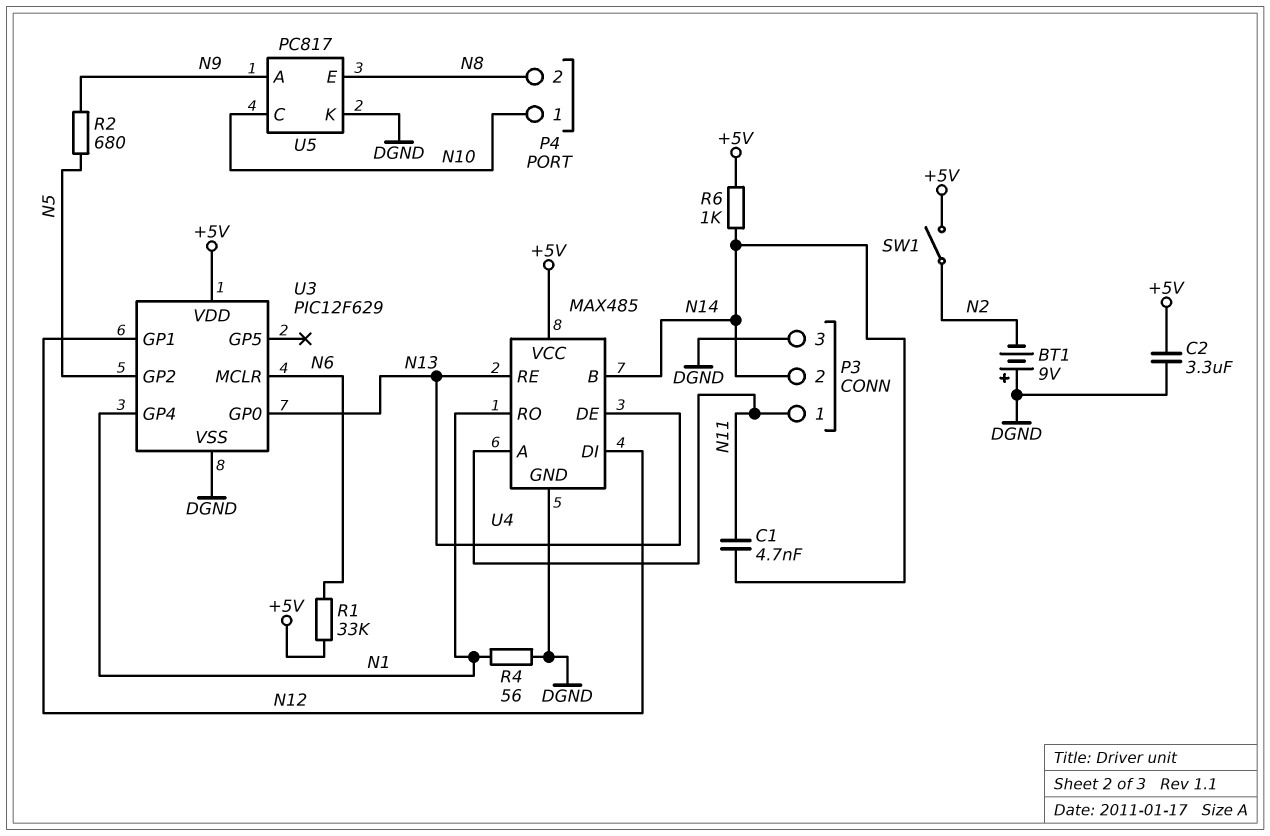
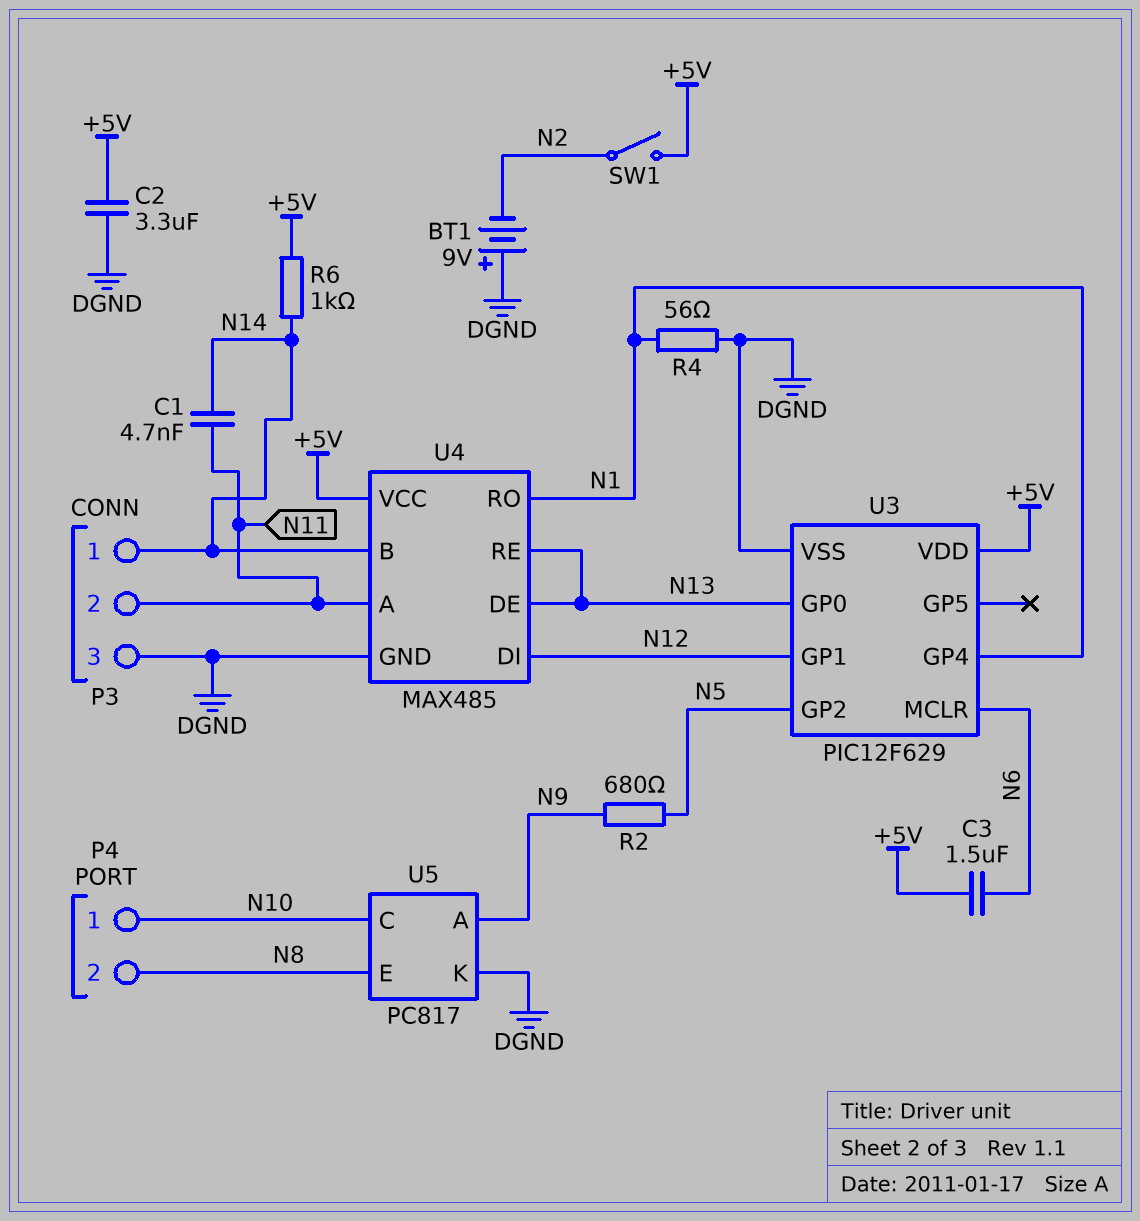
C3: none -> 1.5uF (+5V, N6)
P3 pin 1: N11 -> N14
P3 pin 2: N14 -> N11
R1: 33k (+5V, N6) -> none

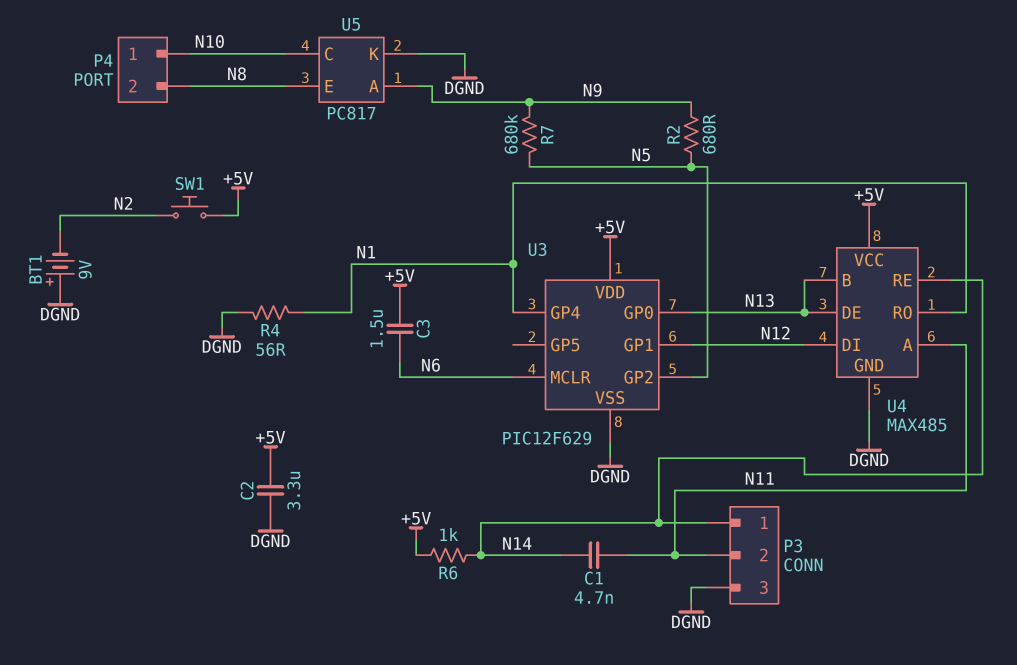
R7: none -> 680k (N5, N9)
SW1: switch (+5V, N2) -> button (+5V, N2)
U4 pin B: N14 -> N13
U4 pin RE: N13 -> N14

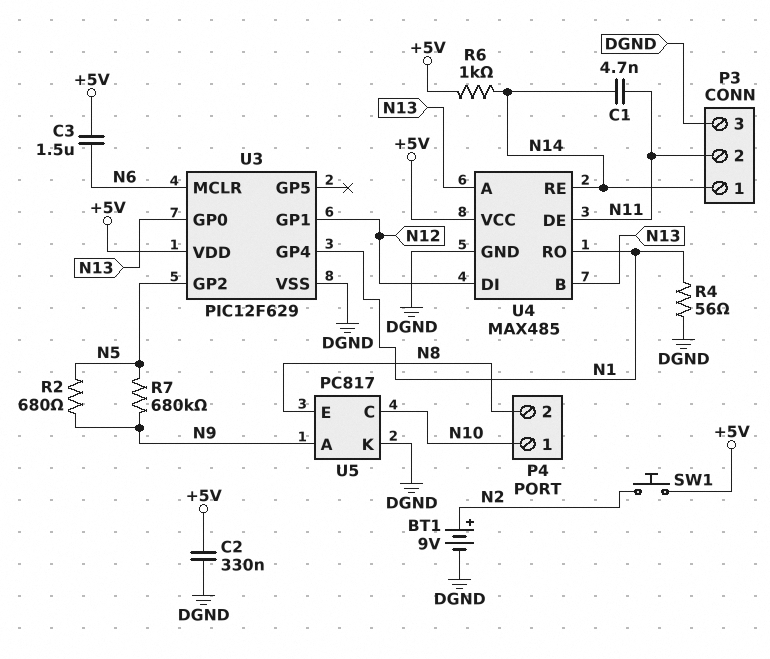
BT1: 9V (plus DGND, minus N2) -> 9V (plus N2, minus DGND)
C2: 3.3uF (+5V, DGND) -> 330nF (+5V, DGND)
U4 pin A: N11 -> N13
U4 pin DE: N13 -> N11

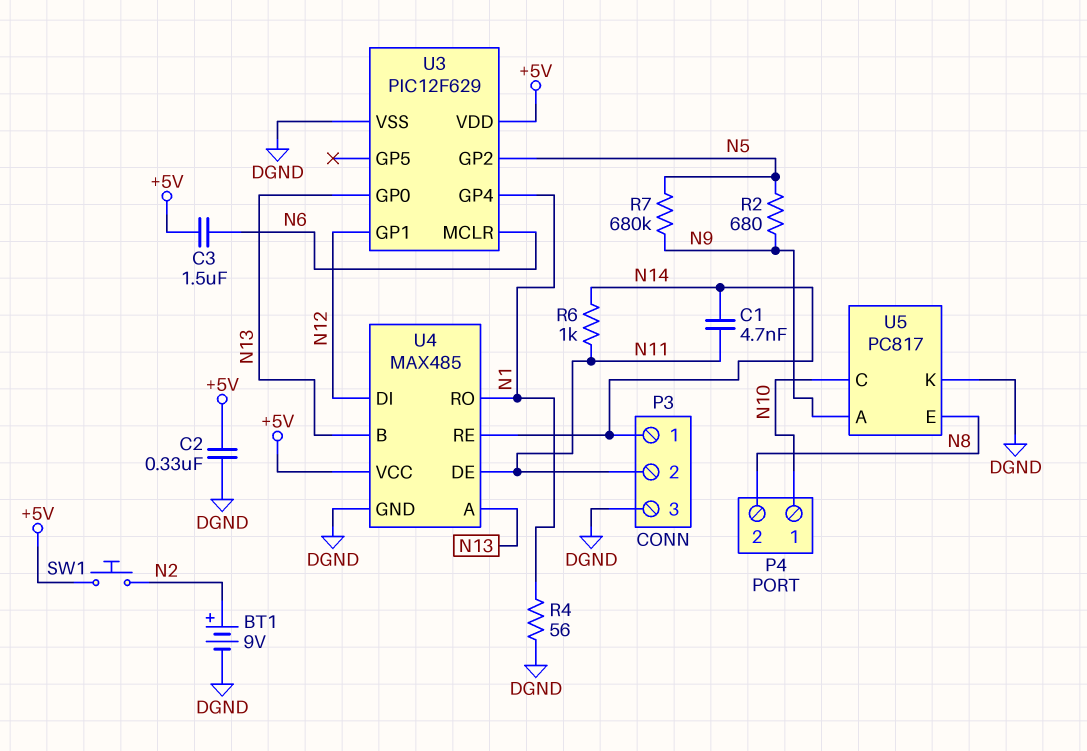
R6: 1k (+5V, N14) -> 1k (N11, N14)

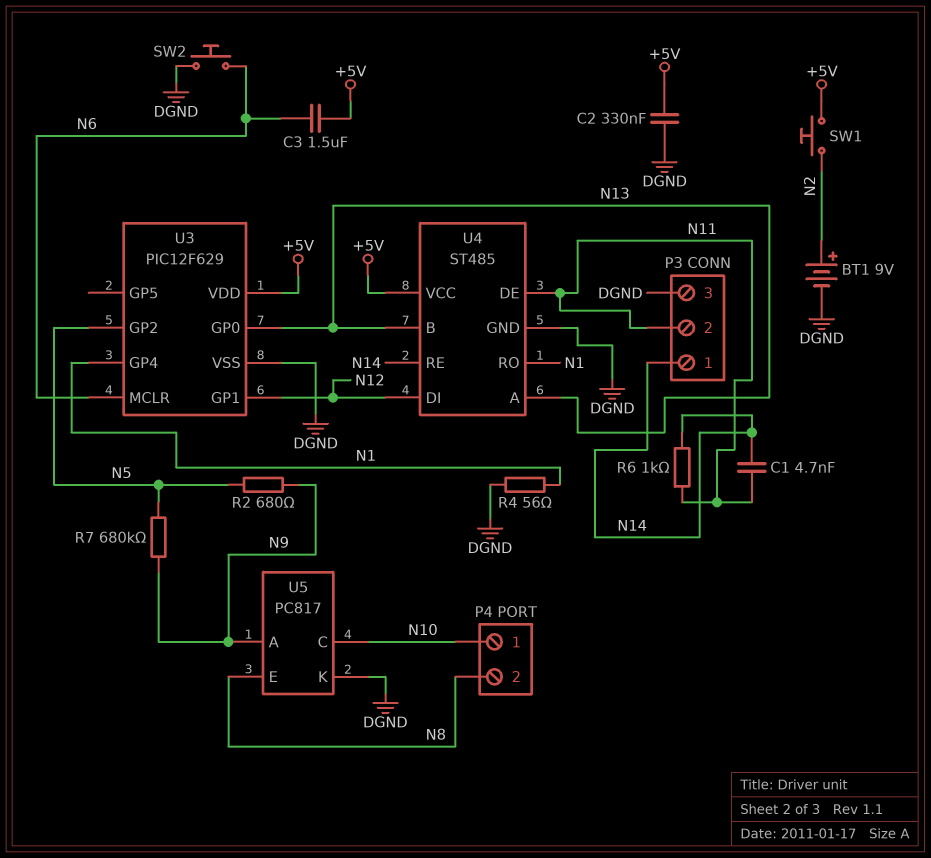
SW2: none -> button (DGND, N6)
U4: MAX485 -> ST485

